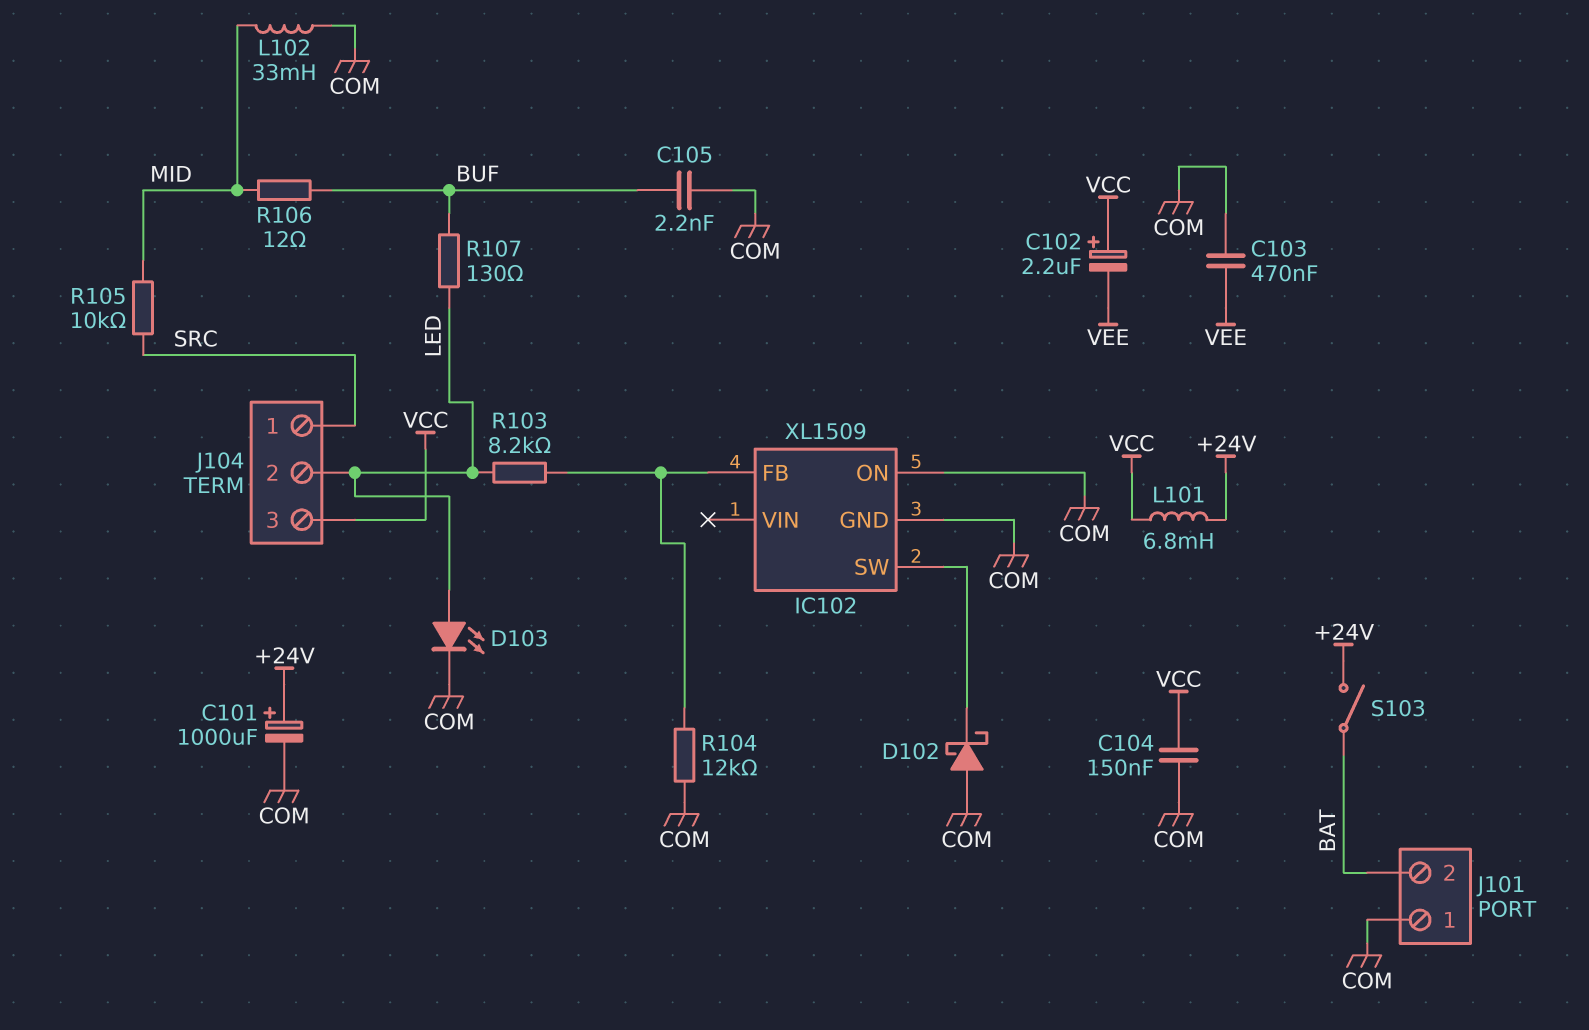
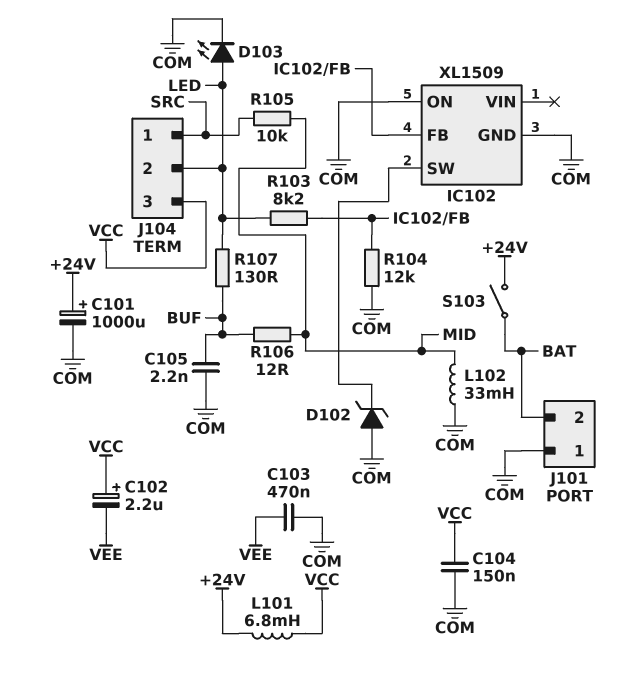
D102: schottky (A COM, K IC102/SW) -> zener (A COM, K IC102/SW)

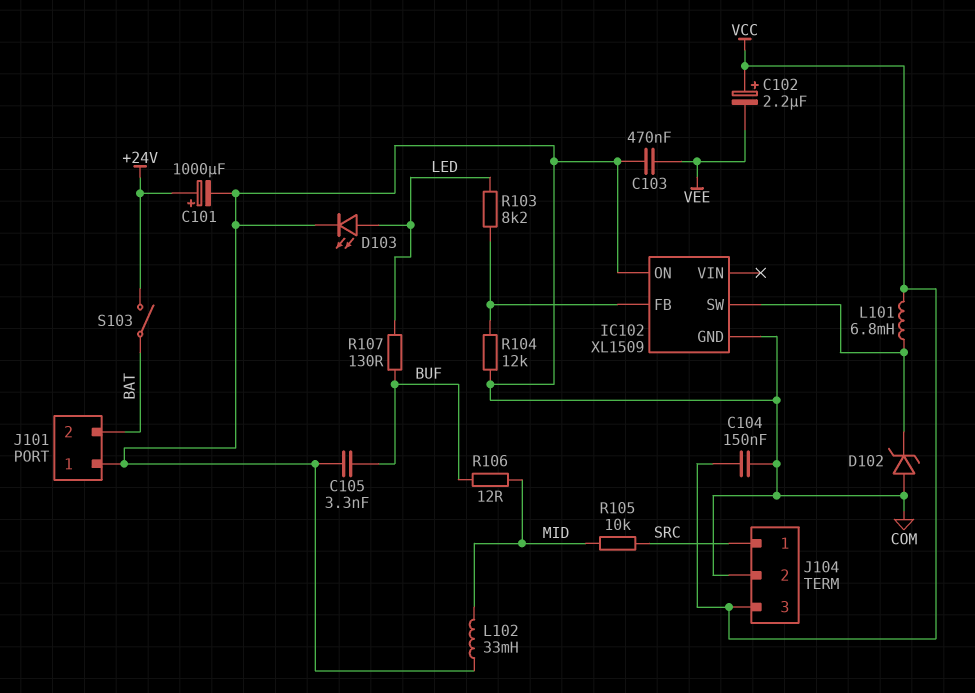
C105: 2.2nF (BUF, COM) -> 3.3nF (BUF, COM)
J104 pin 2: LED -> COM
L101: 6.8mH (+24V, VCC) -> 6.8mH (IC102/SW, VCC)

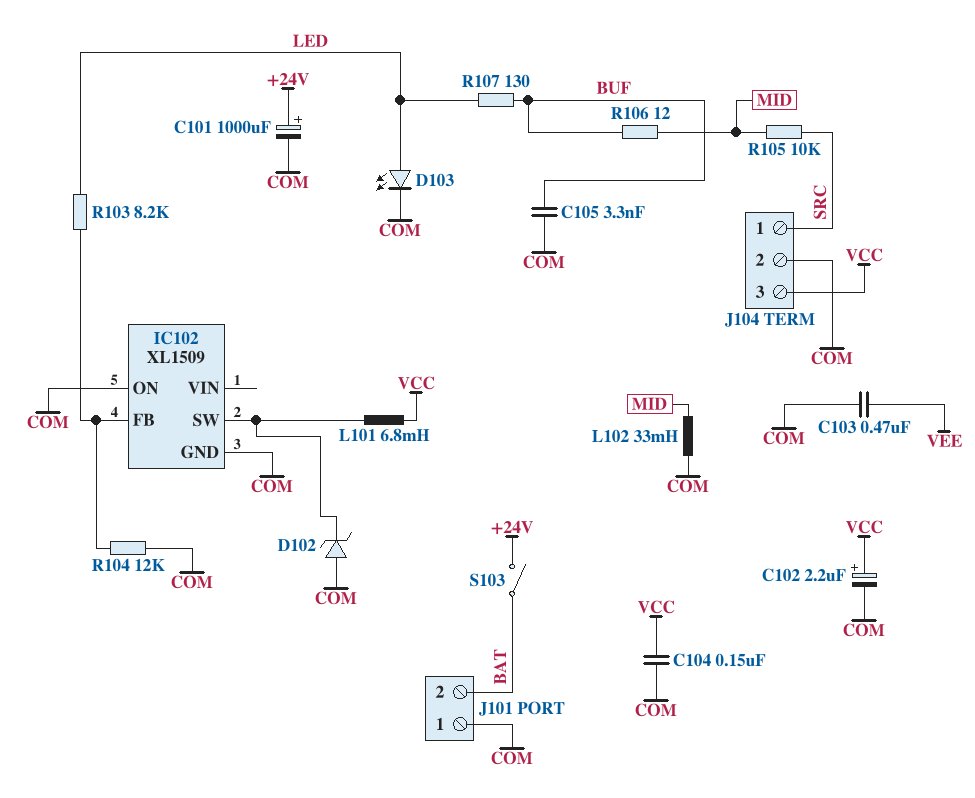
C102: 2.2uF (plus VCC, minus VEE) -> 2.2uF (plus VCC, minus COM)

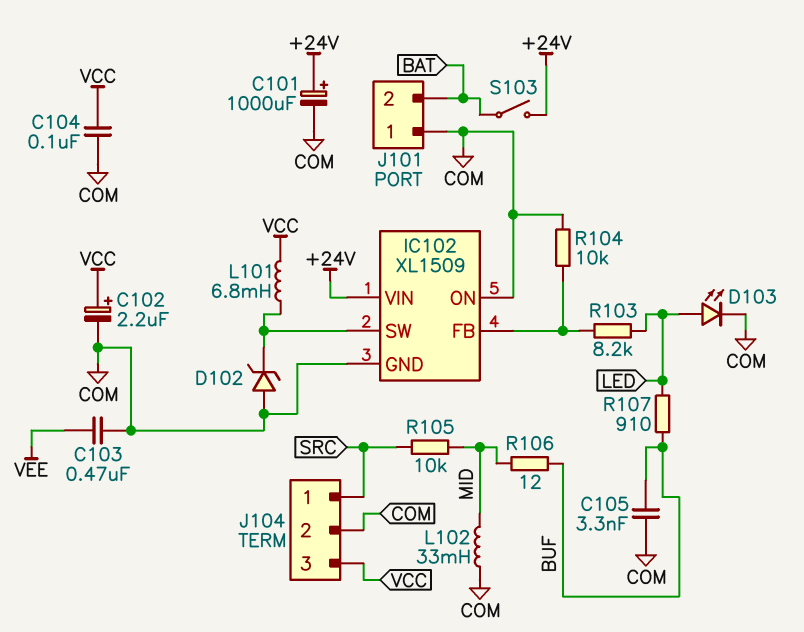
C104: 150nF (COM, VCC) -> 100nF (COM, VCC)
IC102 pin VIN: none -> +24V
R104: 12k (COM, IC102/FB) -> 10k (COM, IC102/FB)
R107: 130 (BUF, LED) -> 910 (BUF, LED)

